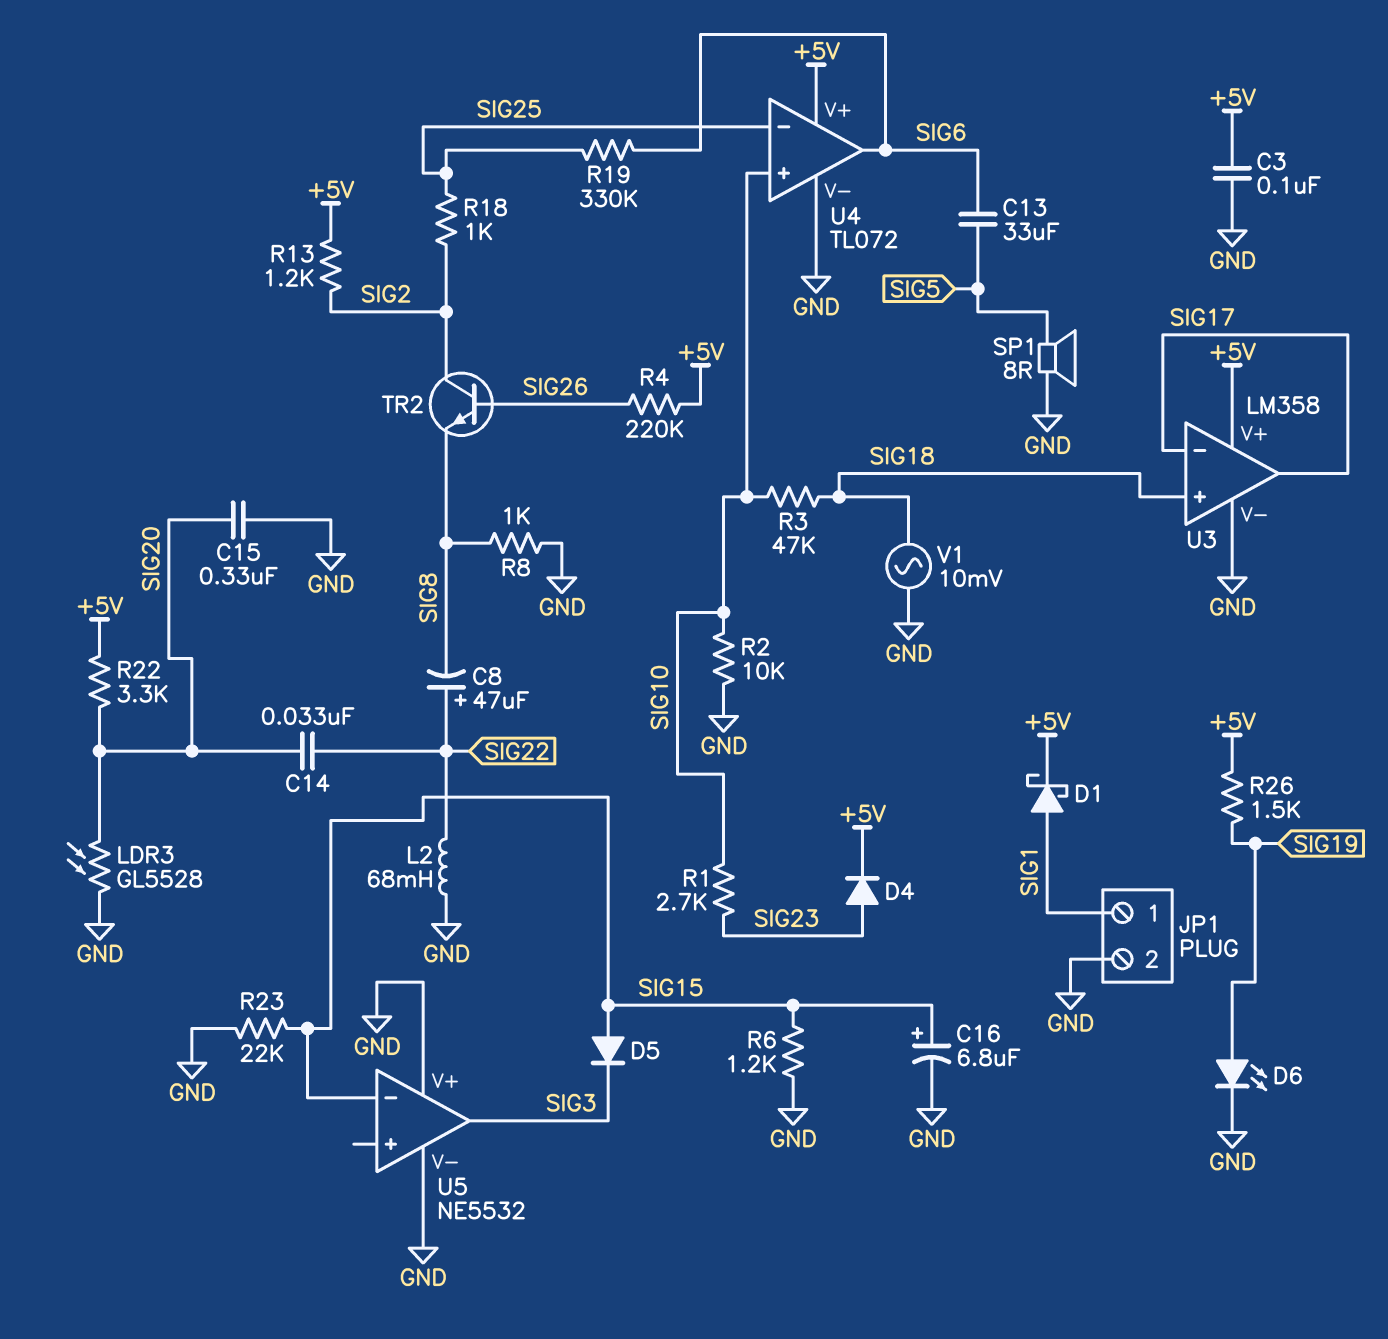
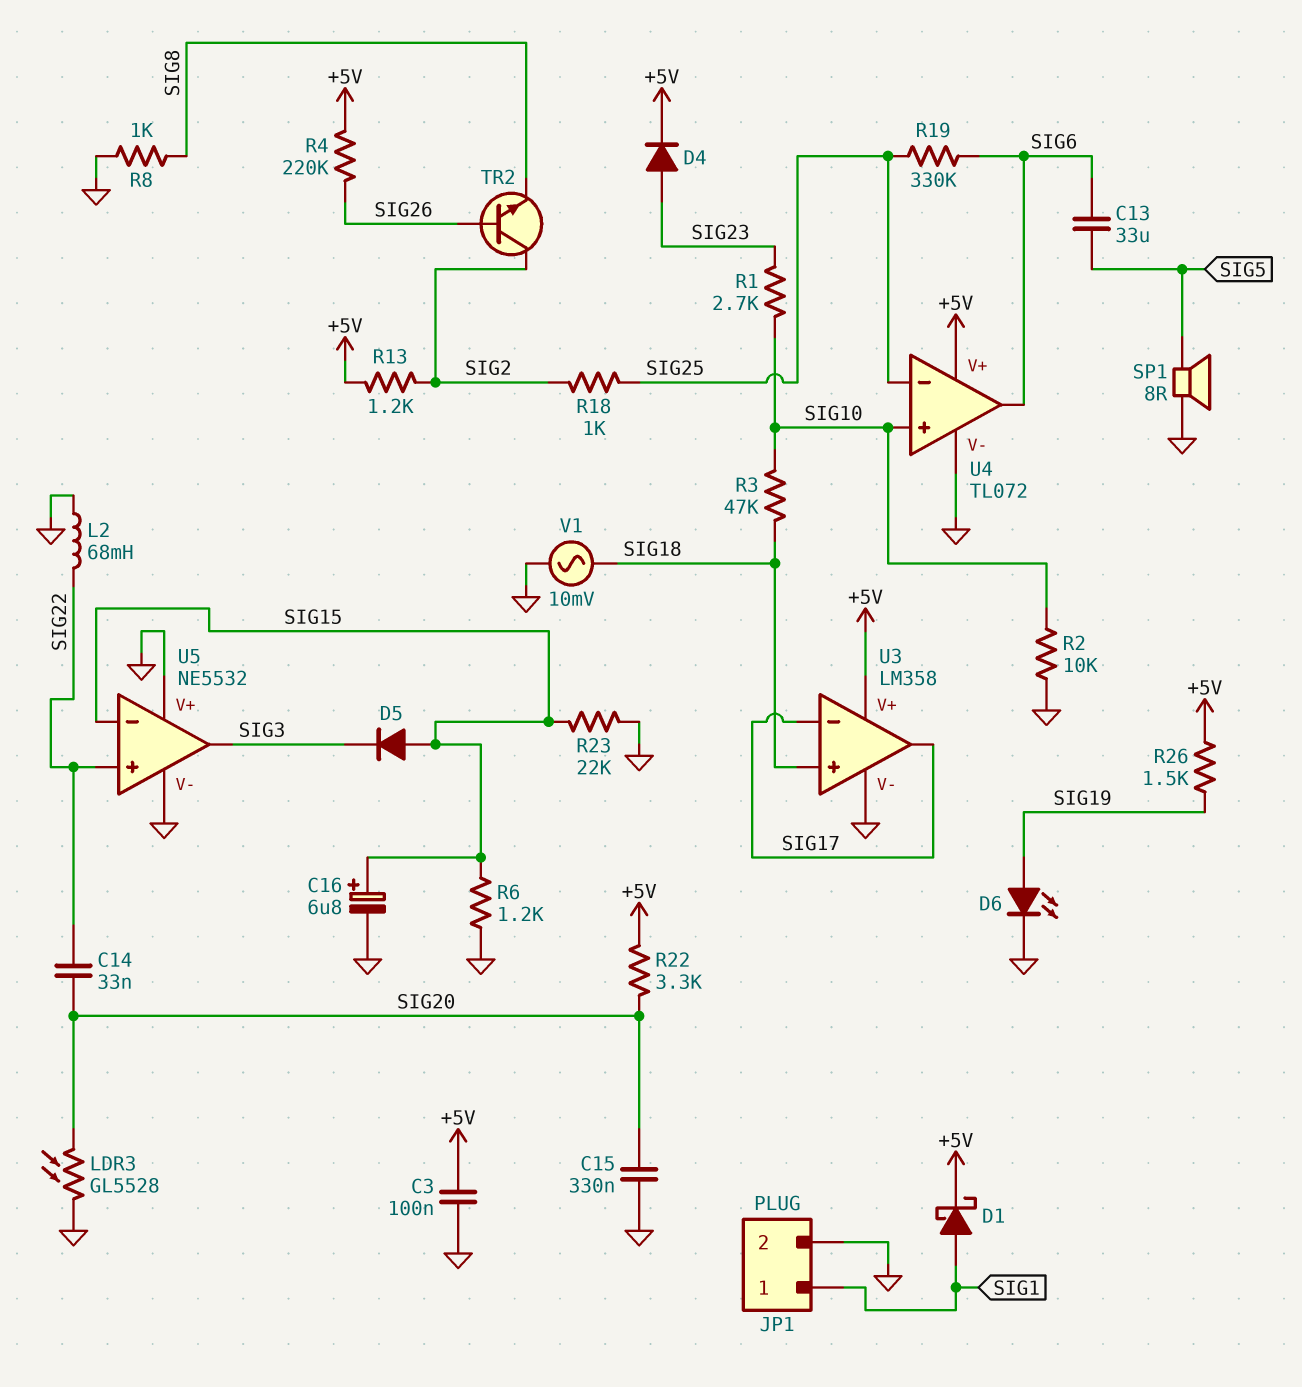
C8: 47uF (plus SIG22, minus SIG8) -> none
U5 pin in+: none -> SIG22

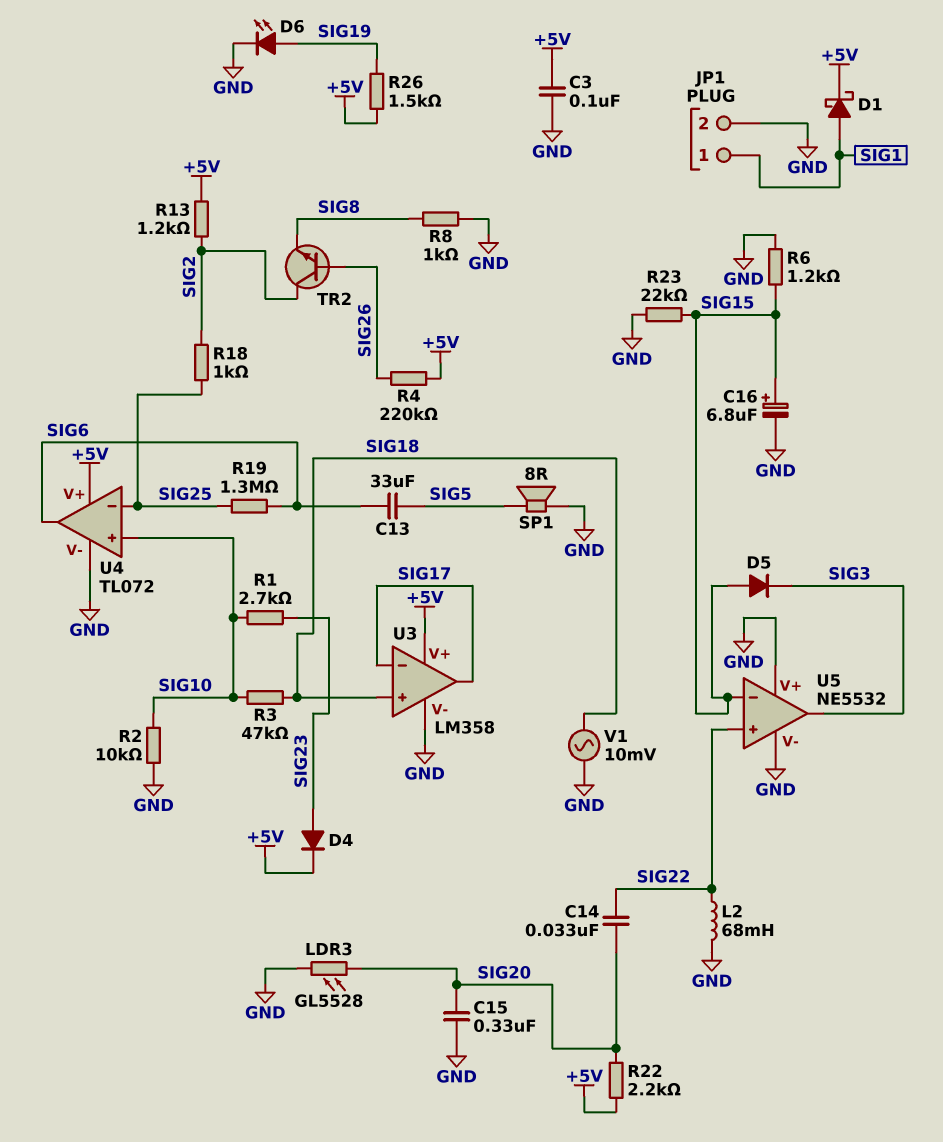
R19: 330k (SIG6, SIG25) -> 1.3M (SIG6, SIG25)
R22: 3.3k (+5V, SIG20) -> 2.2k (+5V, SIG20)

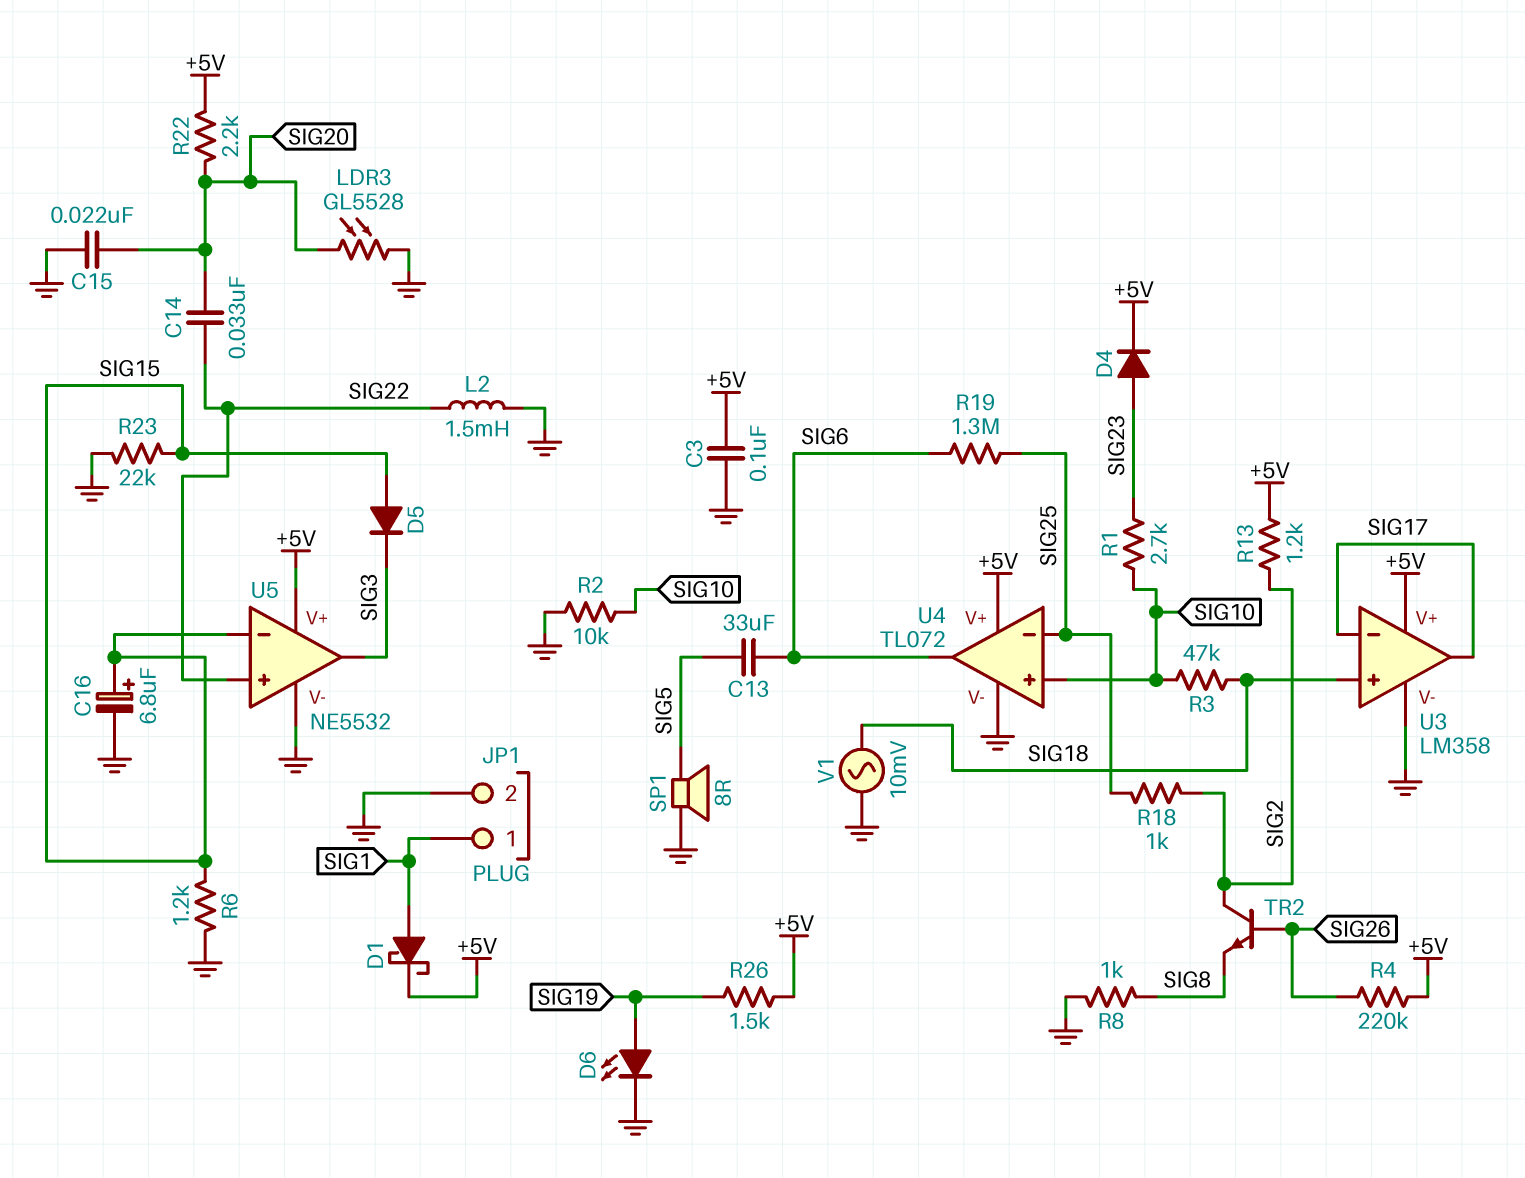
C15: 330nF (GND, SIG20) -> 22nF (GND, SIG20)
L2: 68mH (GND, SIG22) -> 1.5mH (GND, SIG22)
U5 pin V+: GND -> +5V

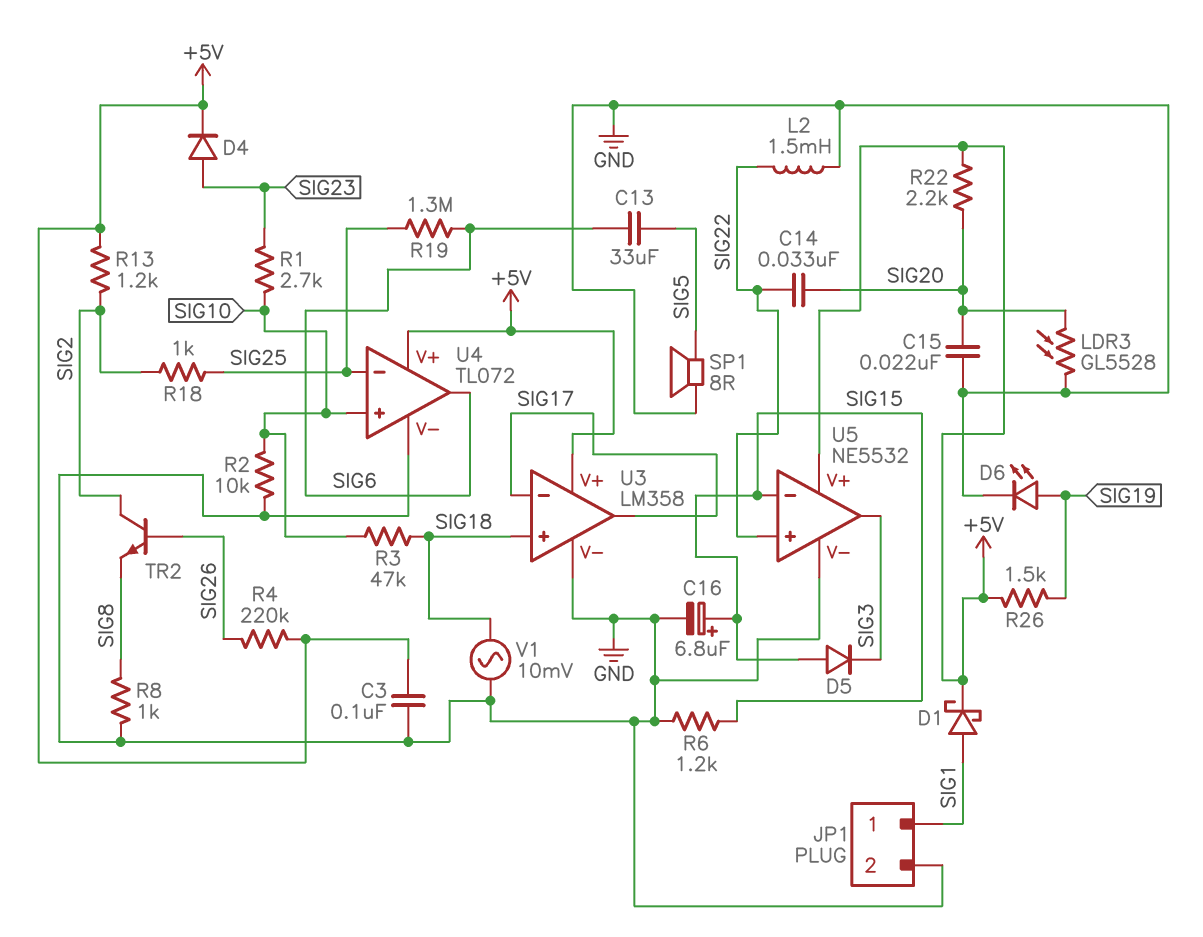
R23: 22k (GND, SIG15) -> none

